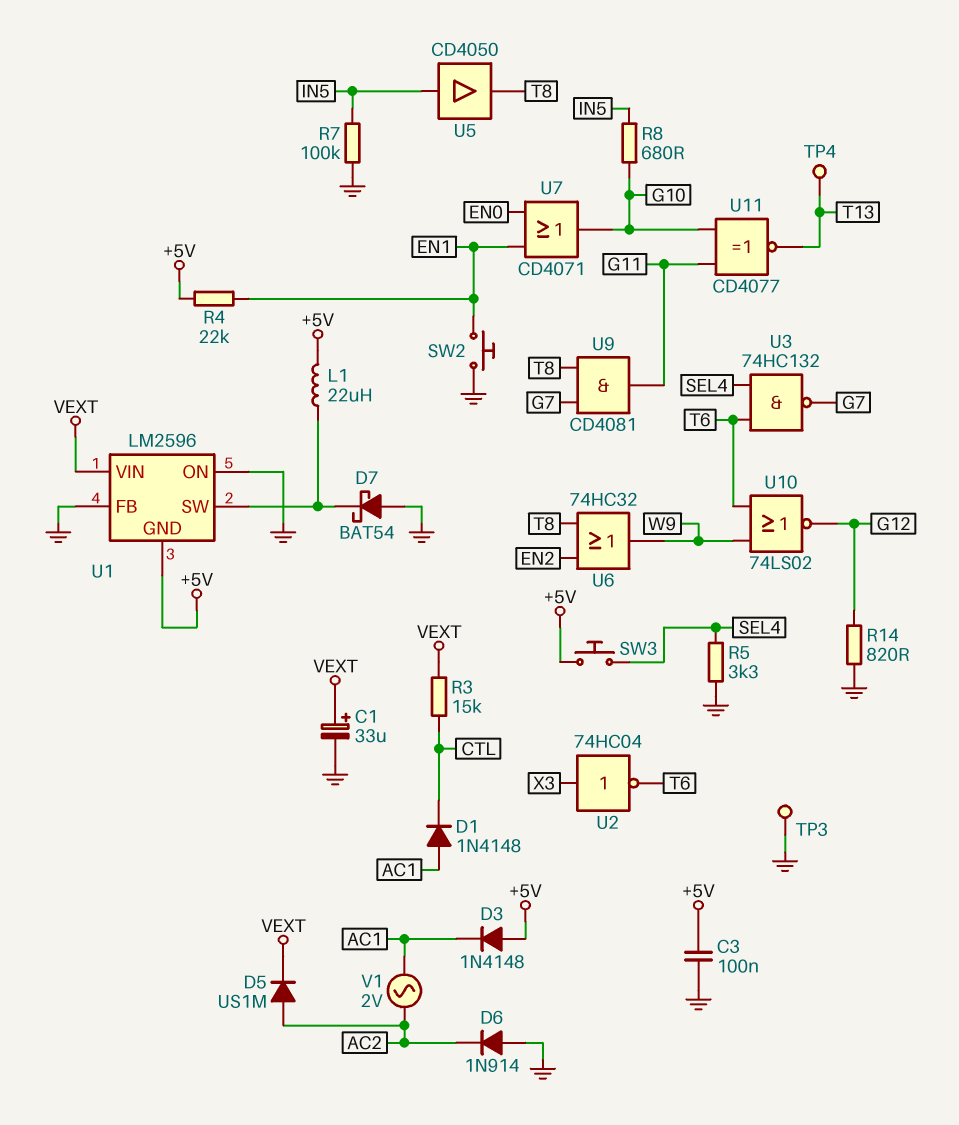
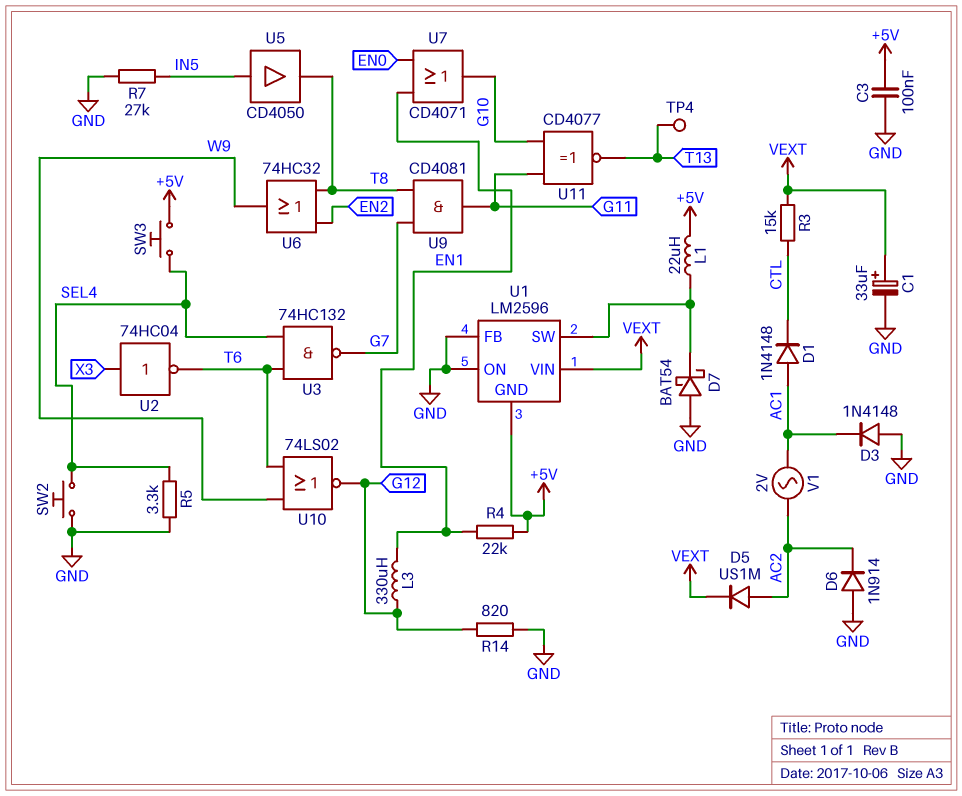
D3: diode 1N4148 (A +5V, K AC1) -> diode 1N4148 (A GND, K AC1)
L3: none -> 330uH (EN1, G12)
R7: 100k (GND, IN5) -> 27k (GND, IN5)
R8: 680 (G10, IN5) -> none
SW2: button (EN1, GND) -> button (GND, SEL4)
TP3: test point (GND) -> none

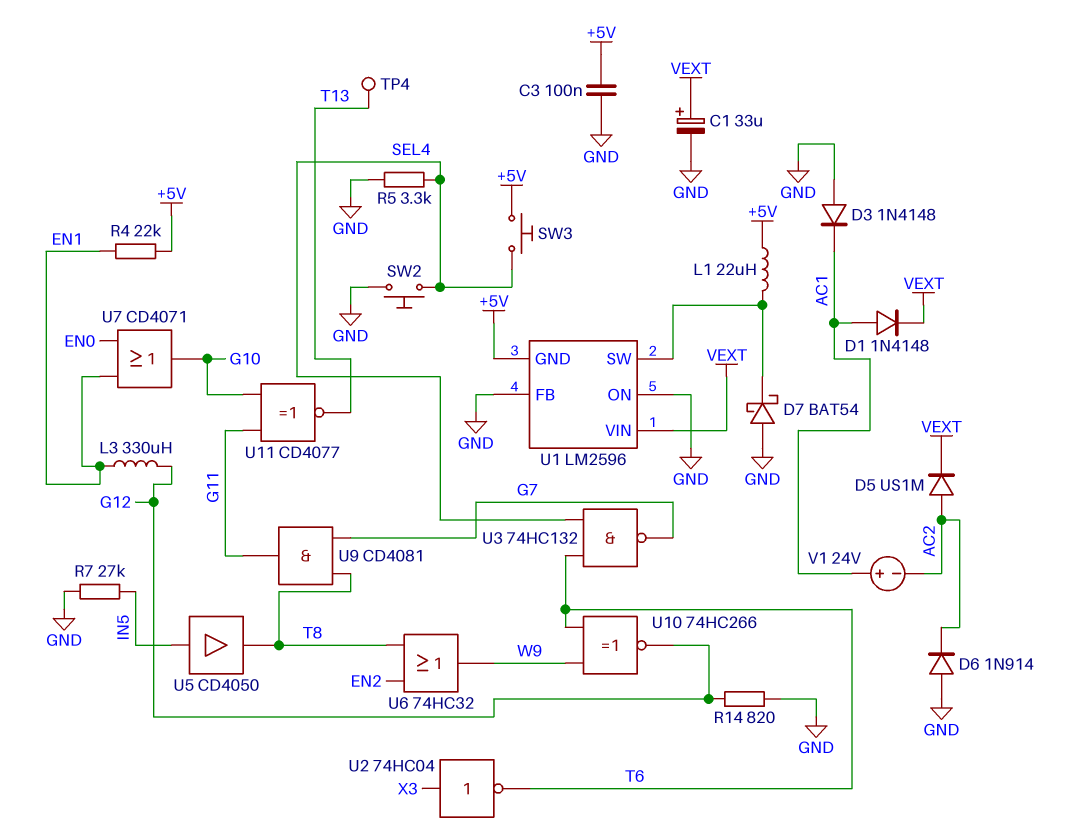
D1: diode 1N4148 (A AC1, K CTL) -> diode 1N4148 (A AC1, K VEXT)
R3: 15k (CTL, VEXT) -> none
U10: NOR 74LS02 (in T6, in W9, out G12) -> XNOR 74HC266 (in T6, in W9, out G12)
V1: AC 2V (AC1, AC2) -> 24V (plus AC1, minus AC2)

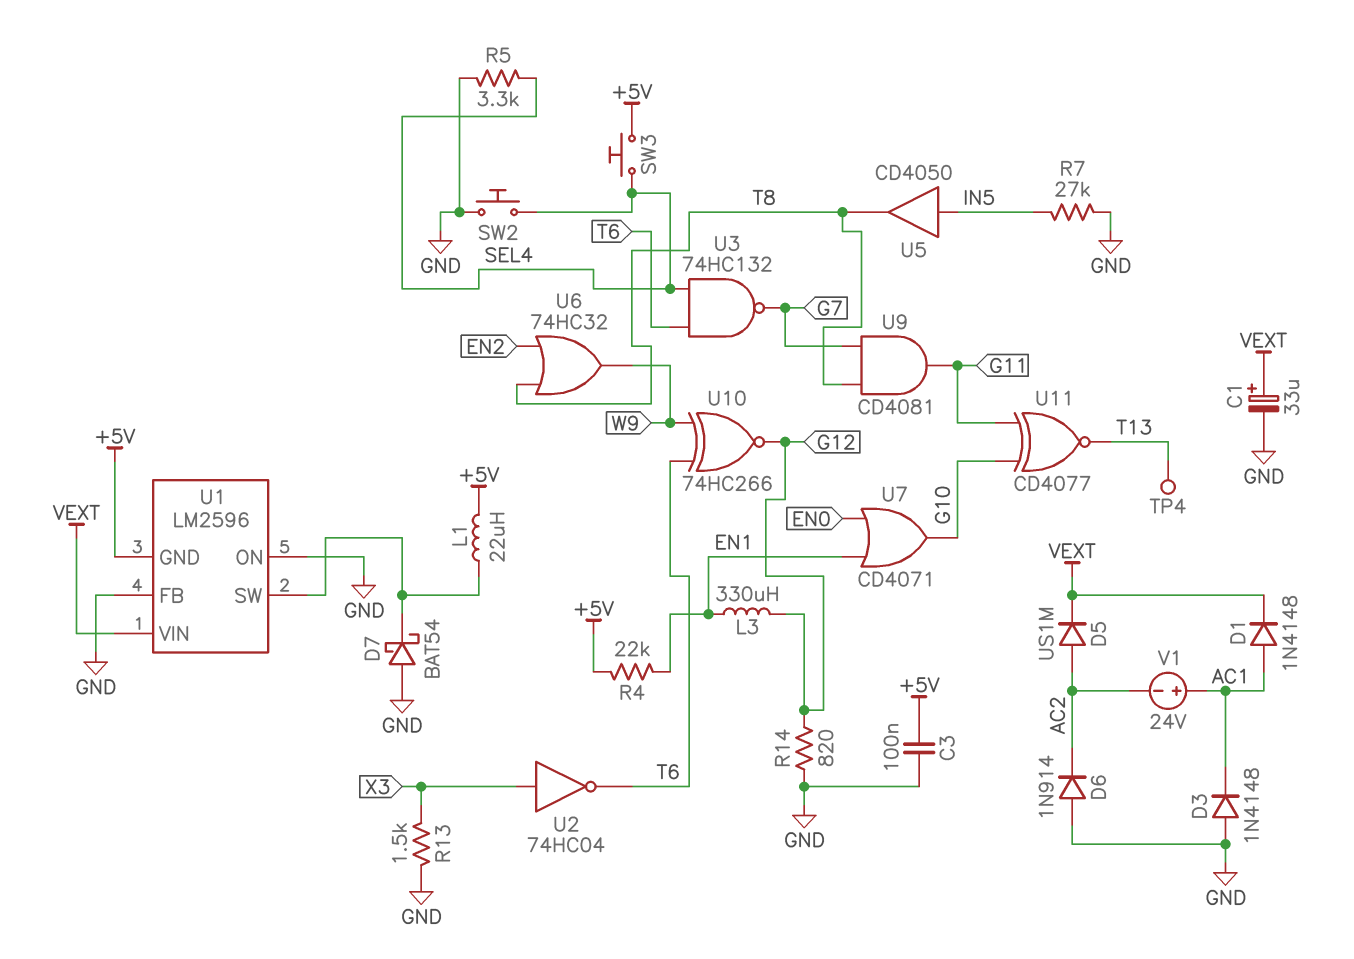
R13: none -> 1.5k (GND, X3)

